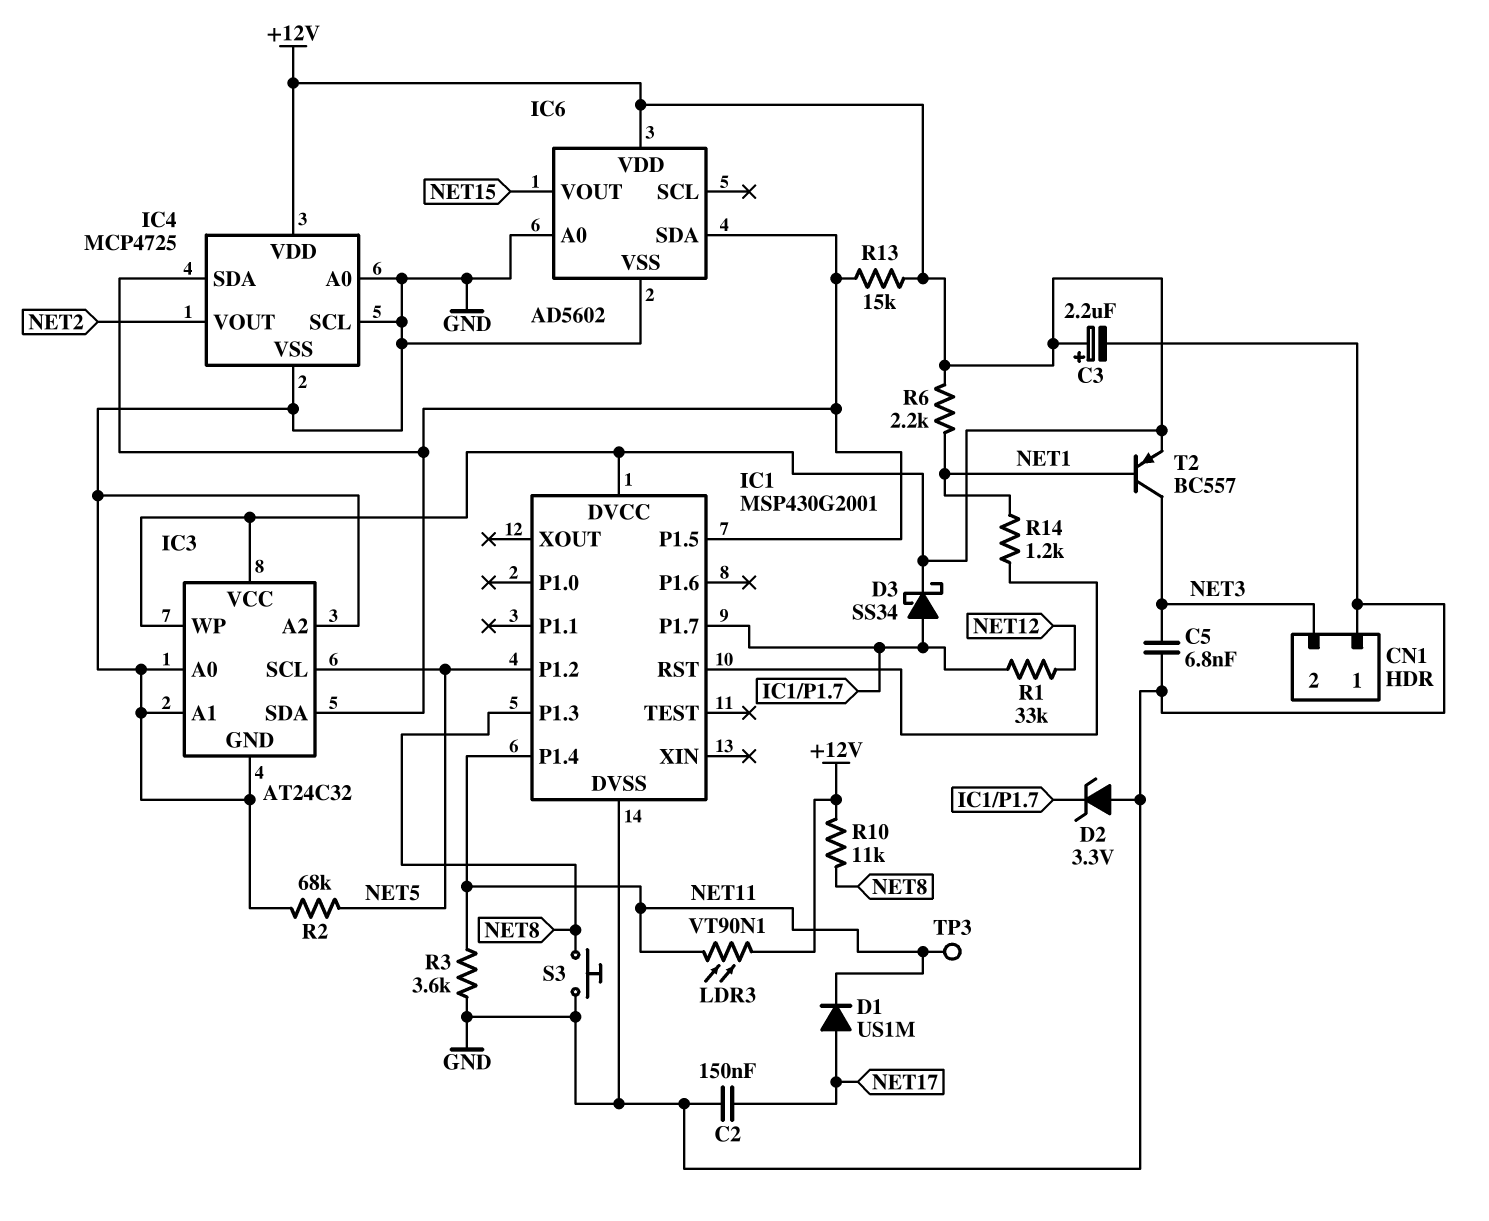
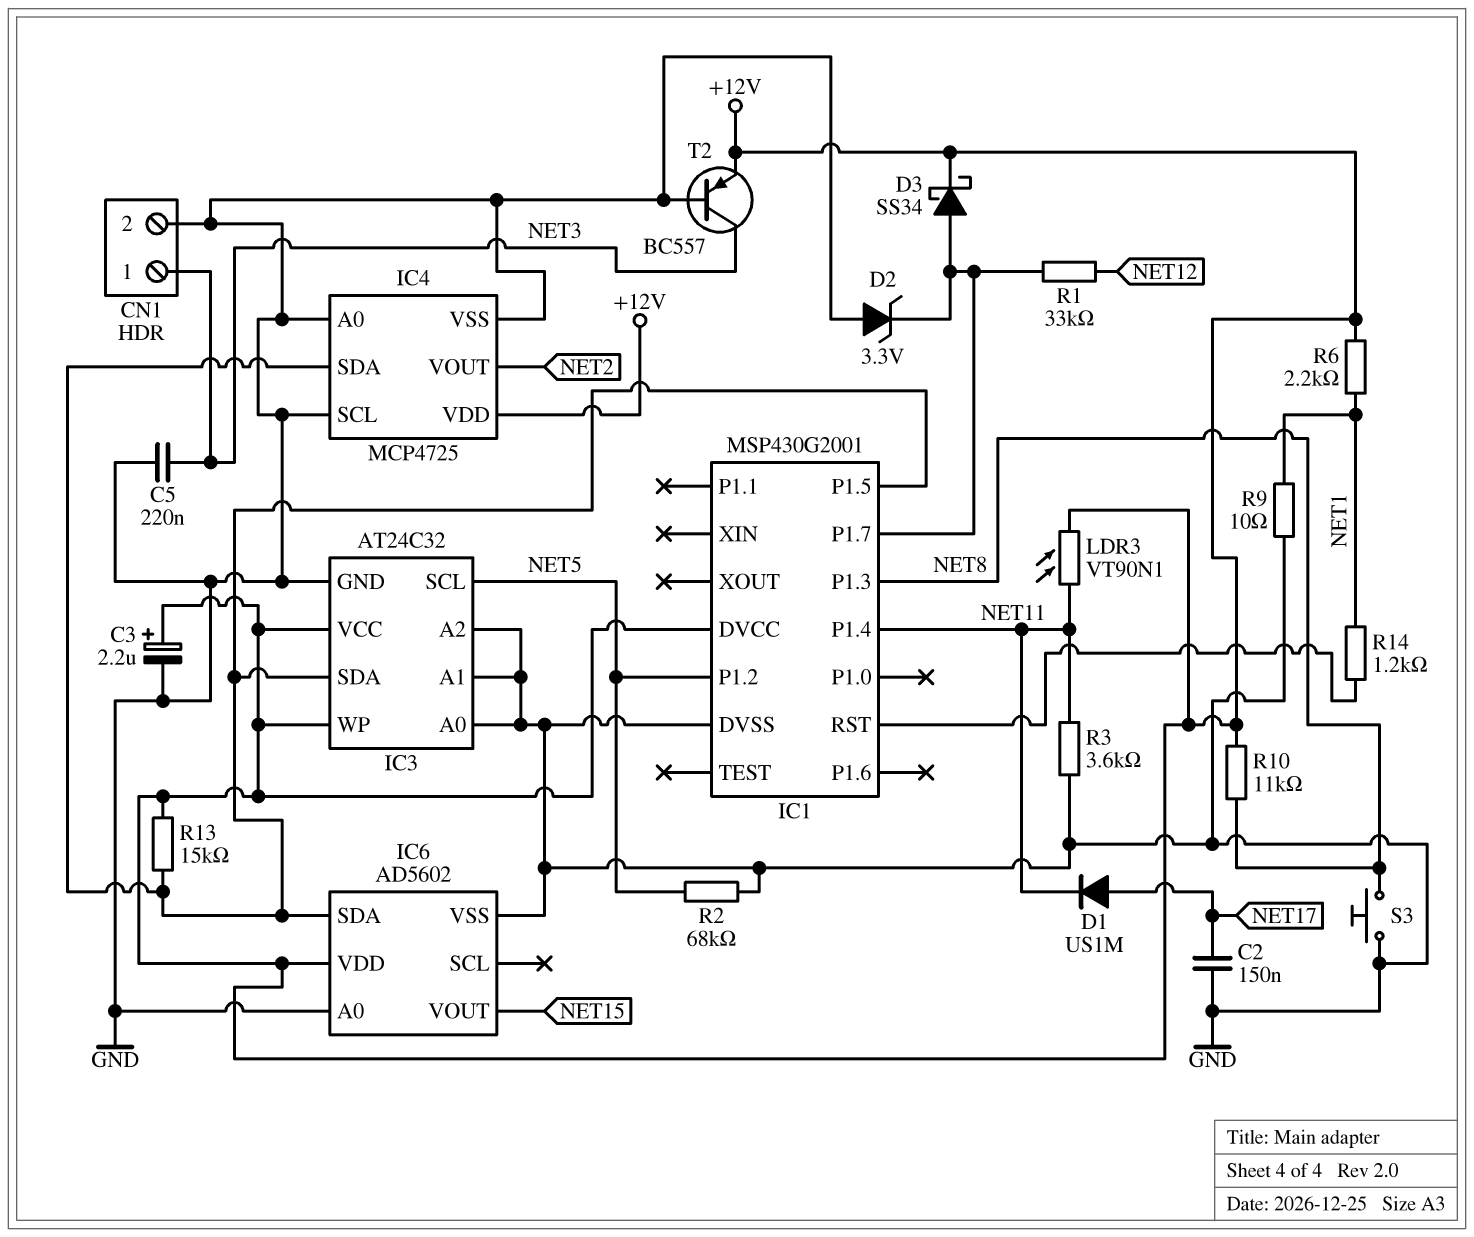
C5: 6.8nF (GND, NET3) -> 220nF (GND, NET3)
CN1 pin 1: GND -> NET3
CN1 pin 2: NET3 -> GND
R9: none -> 10 (GND, NET1)
T2: PNP BC557 (B NET1, C NET3, E +12V) -> PNP BC557 (B GND, C NET3, E +12V)
TP3: test point (NET11) -> none

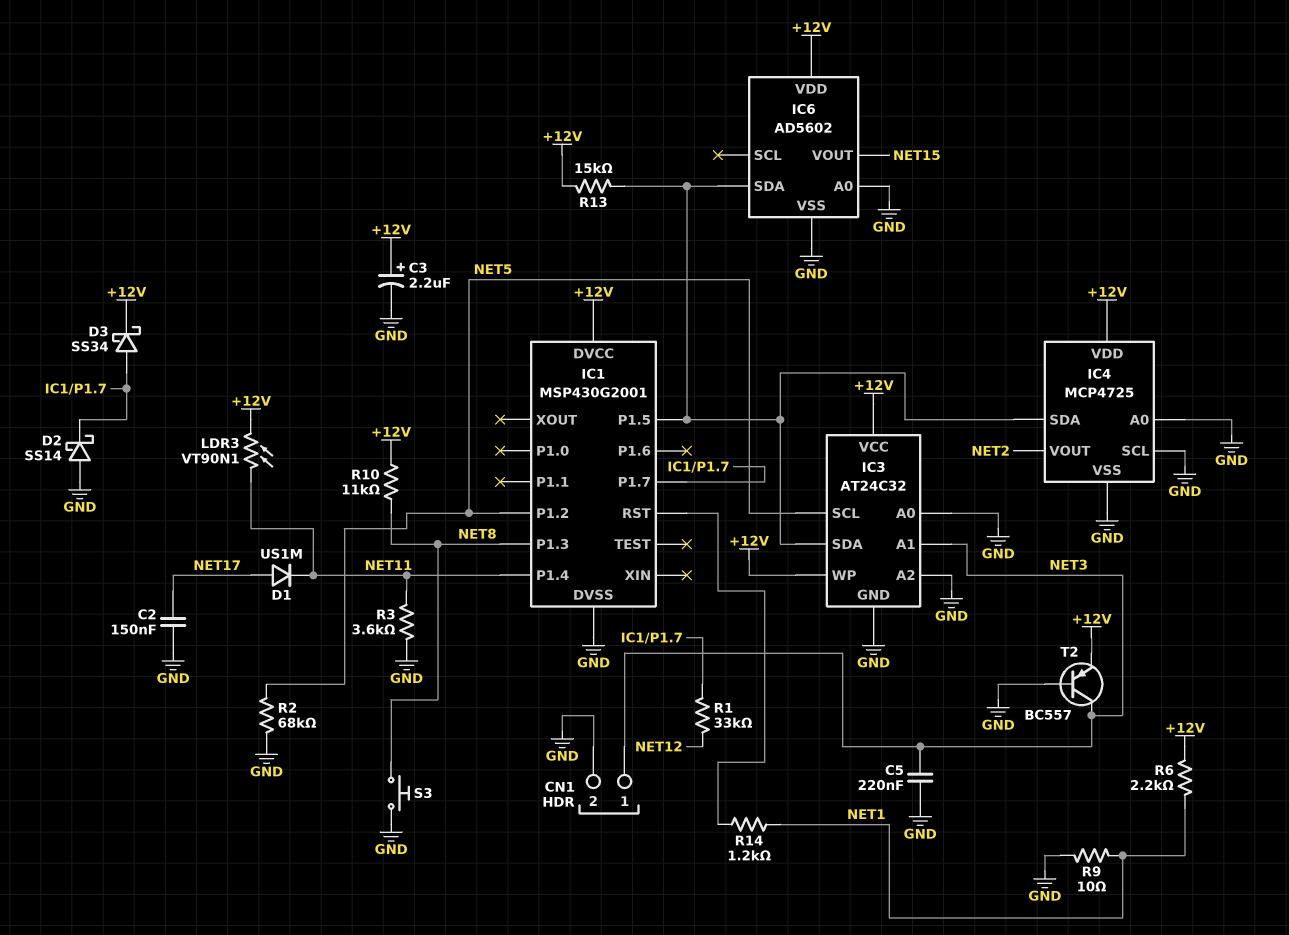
D2: zener 3.3V (A GND, K IC1/P1.7) -> schottky SS14 (A GND, K IC1/P1.7)
IC3 pin A1: GND -> NET3

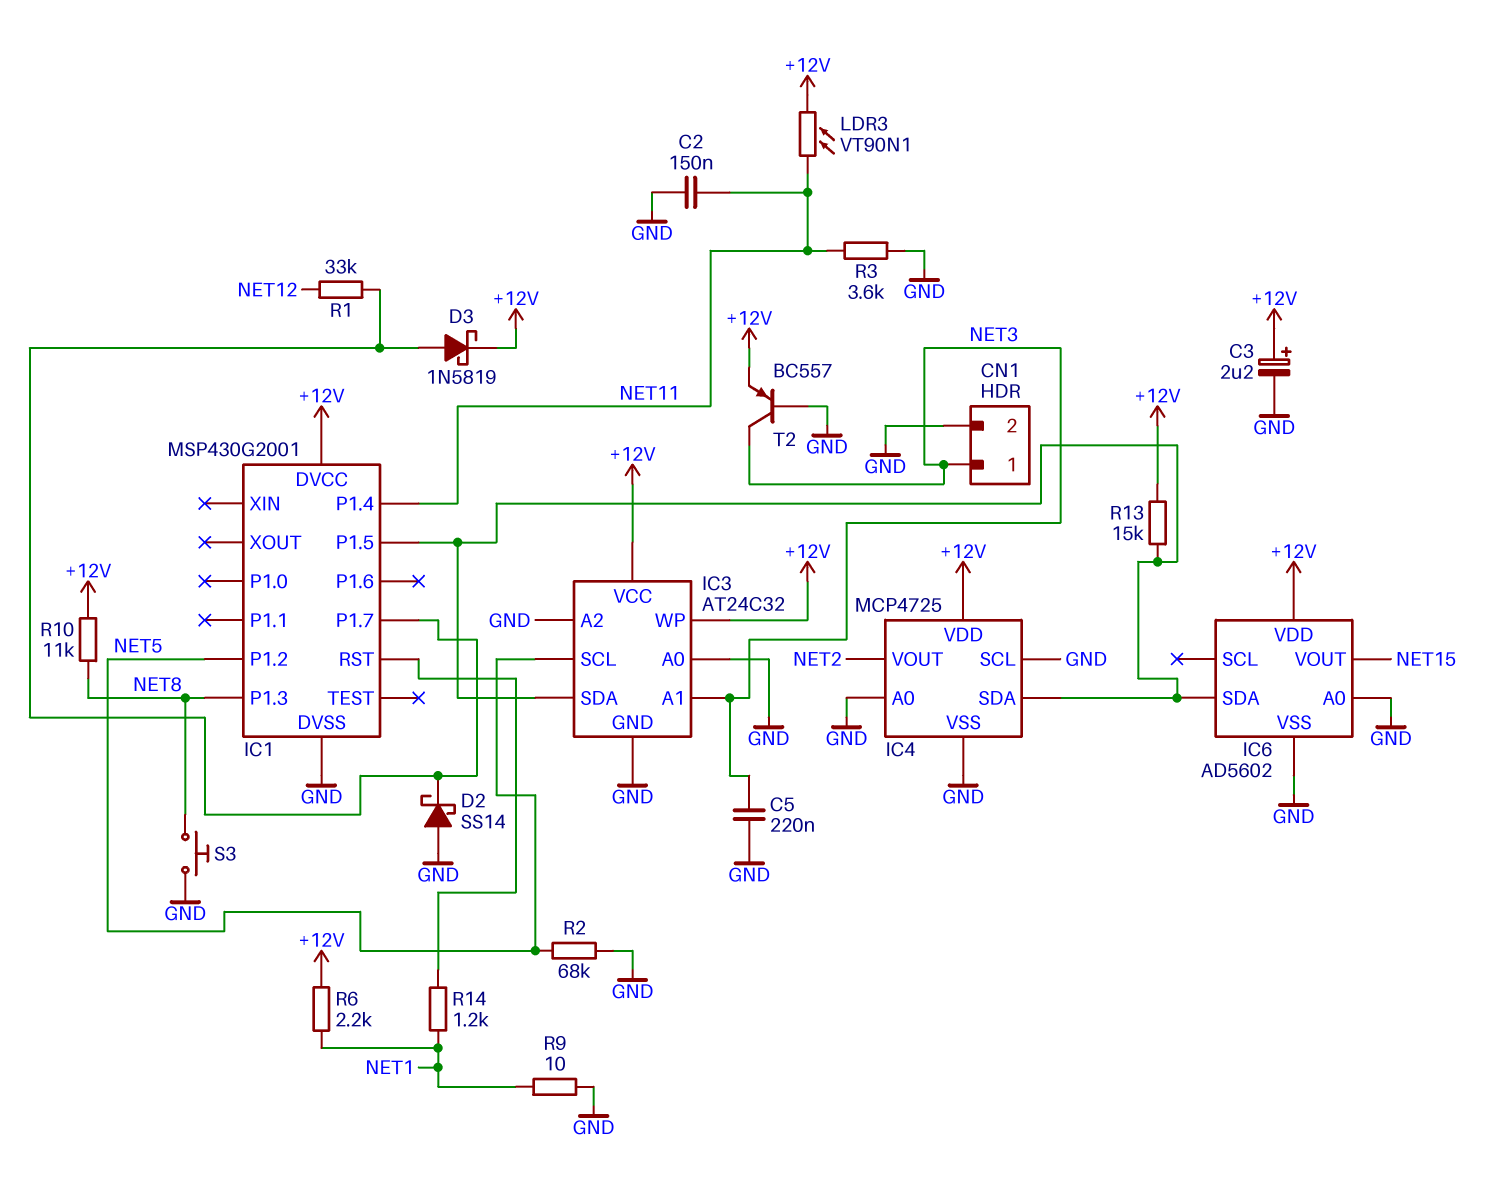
C2: 150nF (GND, NET17) -> 150nF (GND, NET11)
D1: diode US1M (A NET17, K NET11) -> none
D3: schottky SS34 (A IC1/P1.7, K +12V) -> schottky 1N5819 (A IC1/P1.7, K +12V)

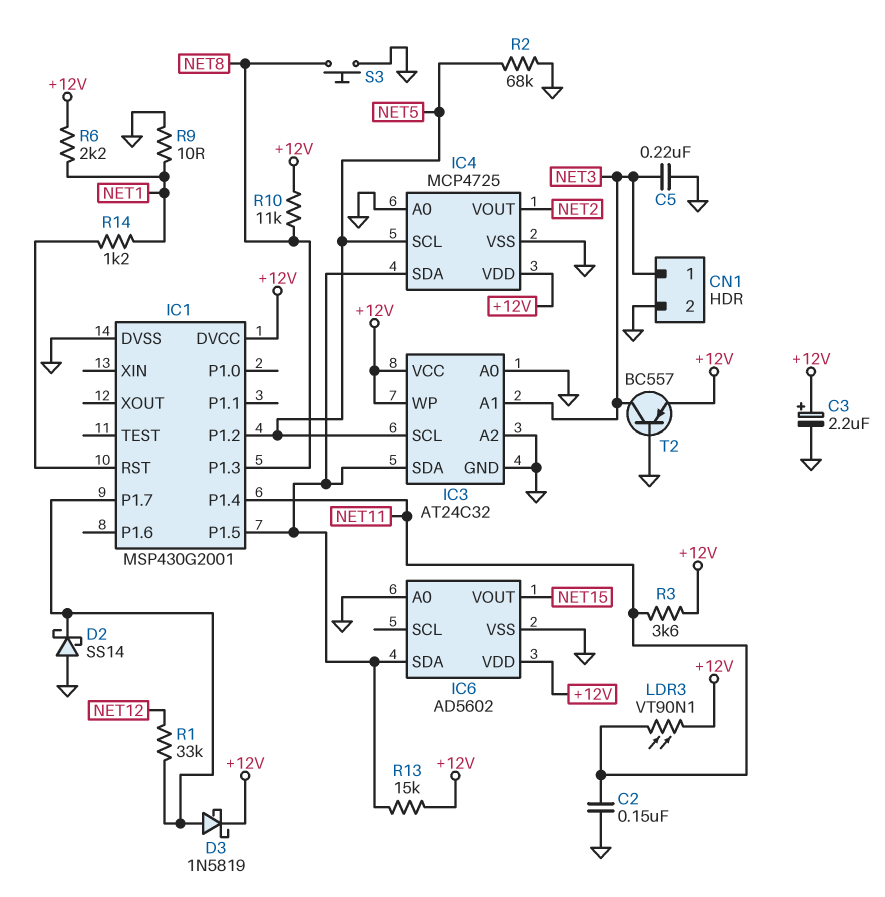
IC4 pin SCL: GND -> NET5
R3: 3.6k (GND, NET11) -> 3.6k (+12V, NET11)

